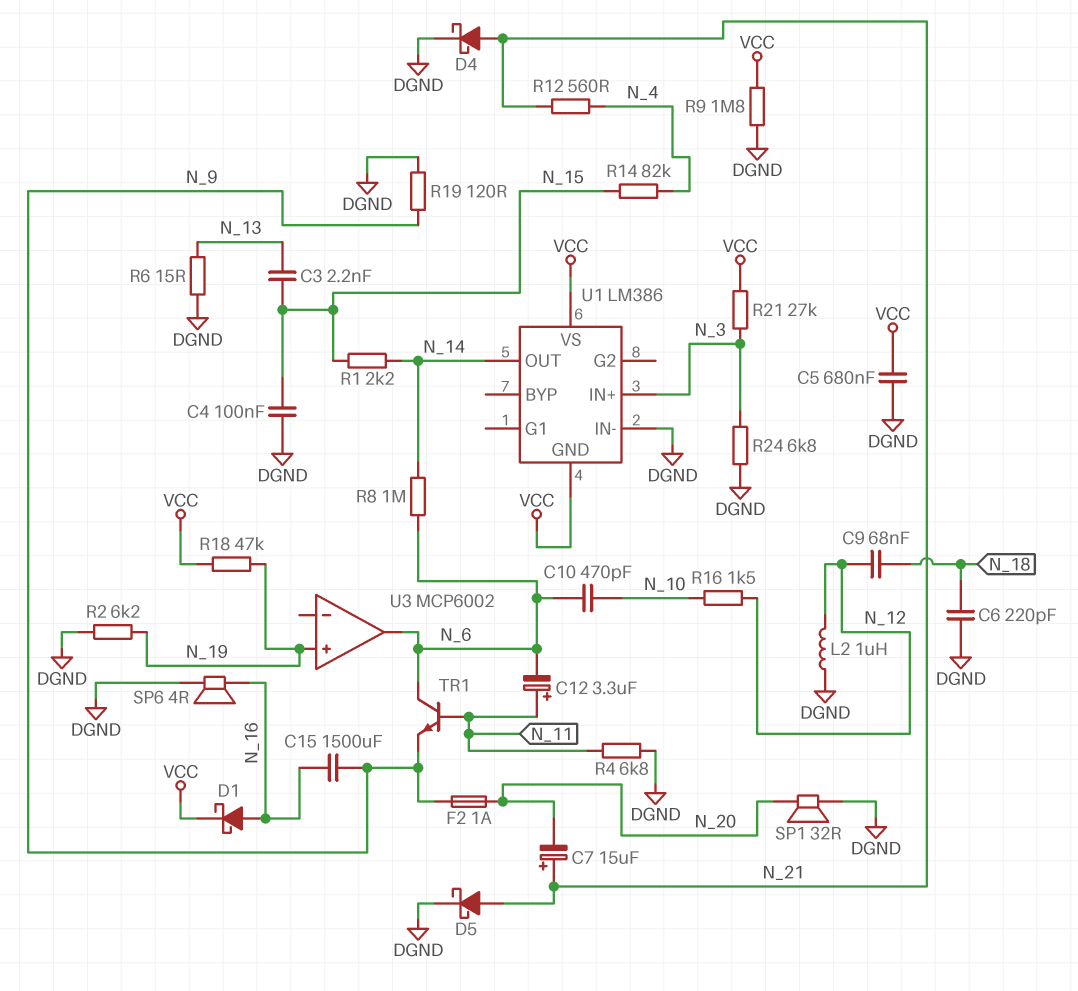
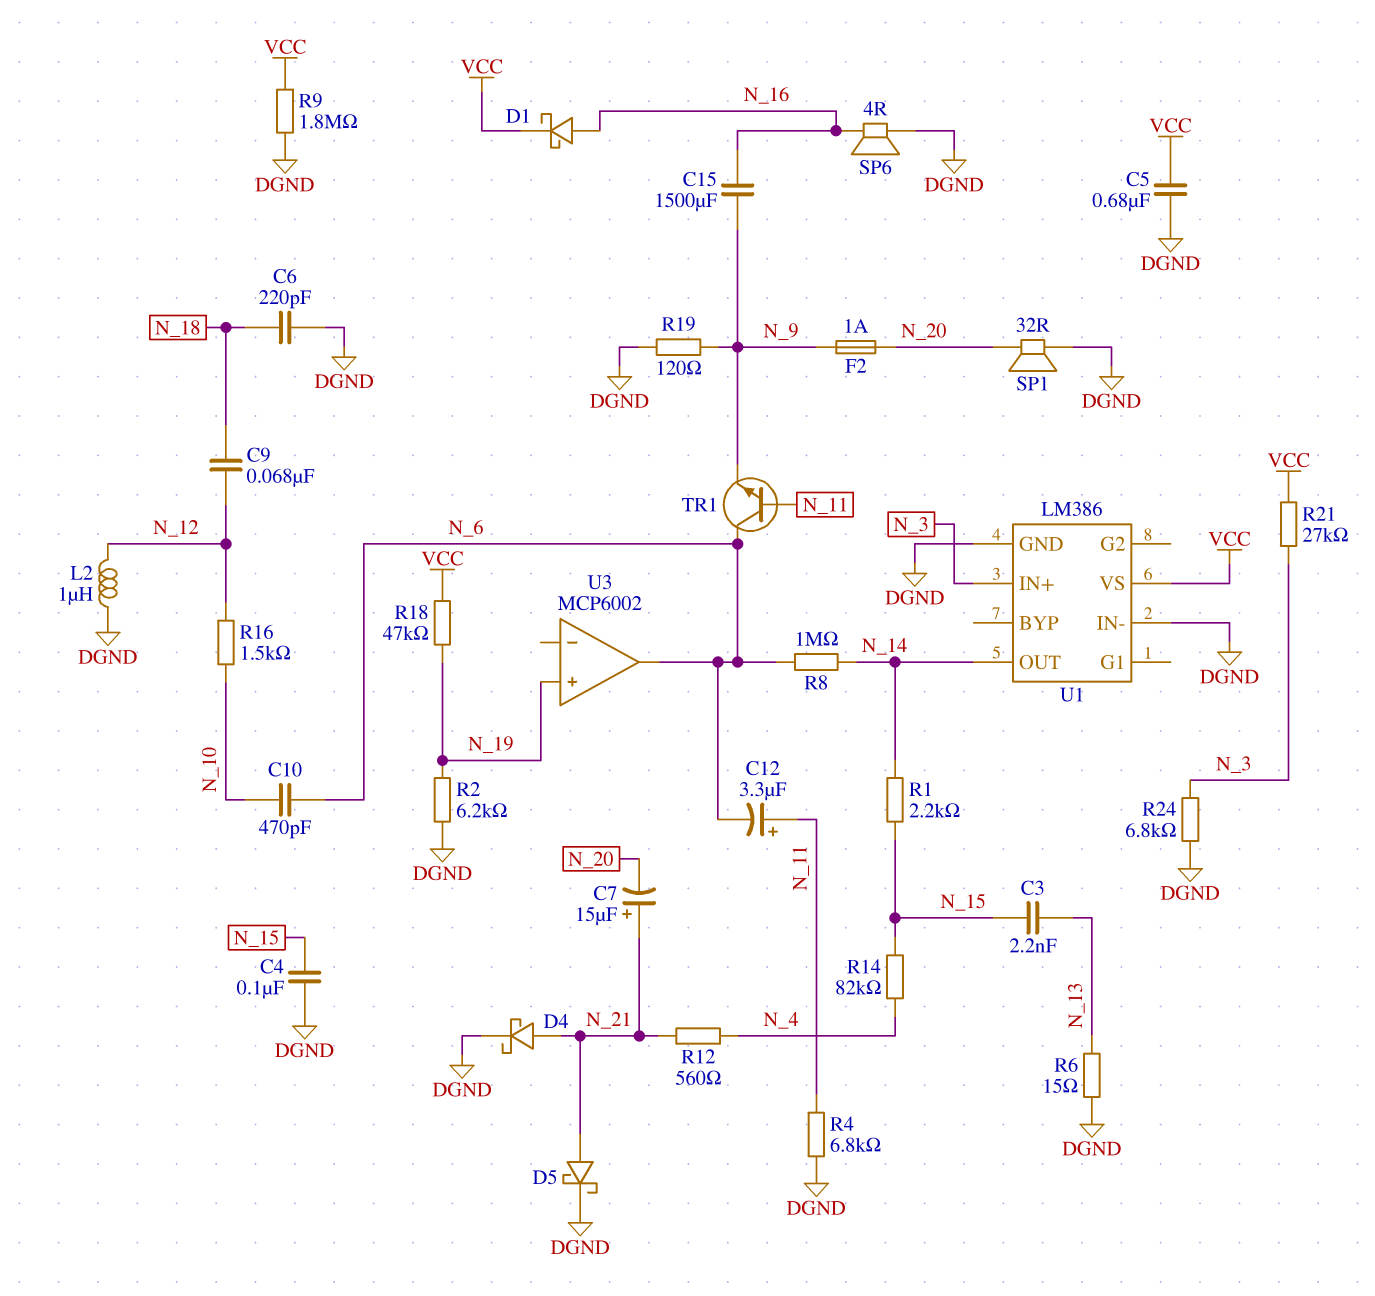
U1 pin GND: VCC -> DGND

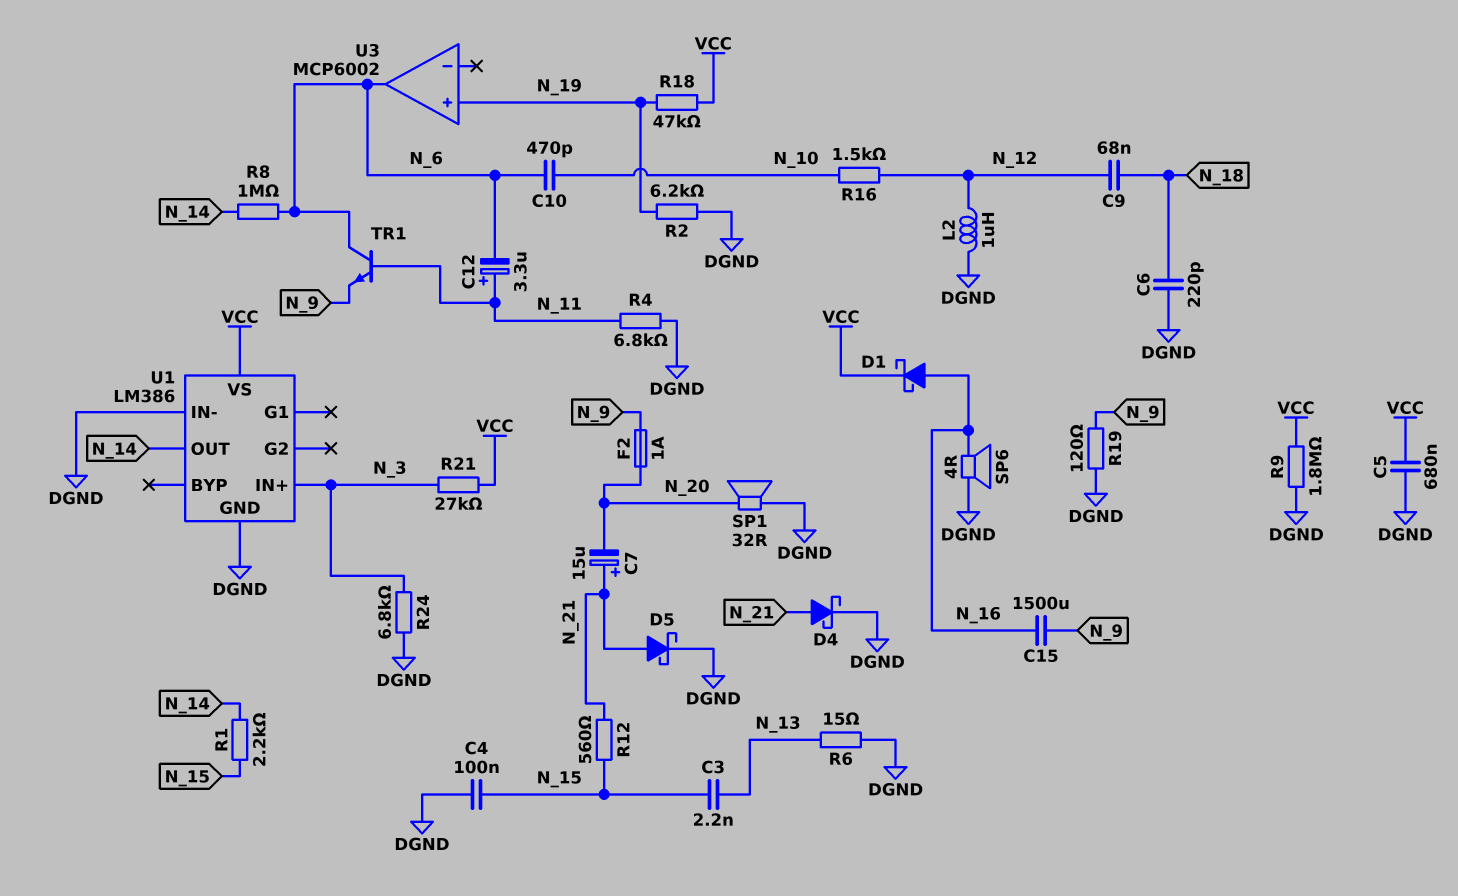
R12: 560 (N_4, N_21) -> 560 (N_15, N_21)
R14: 82k (N_4, N_15) -> none

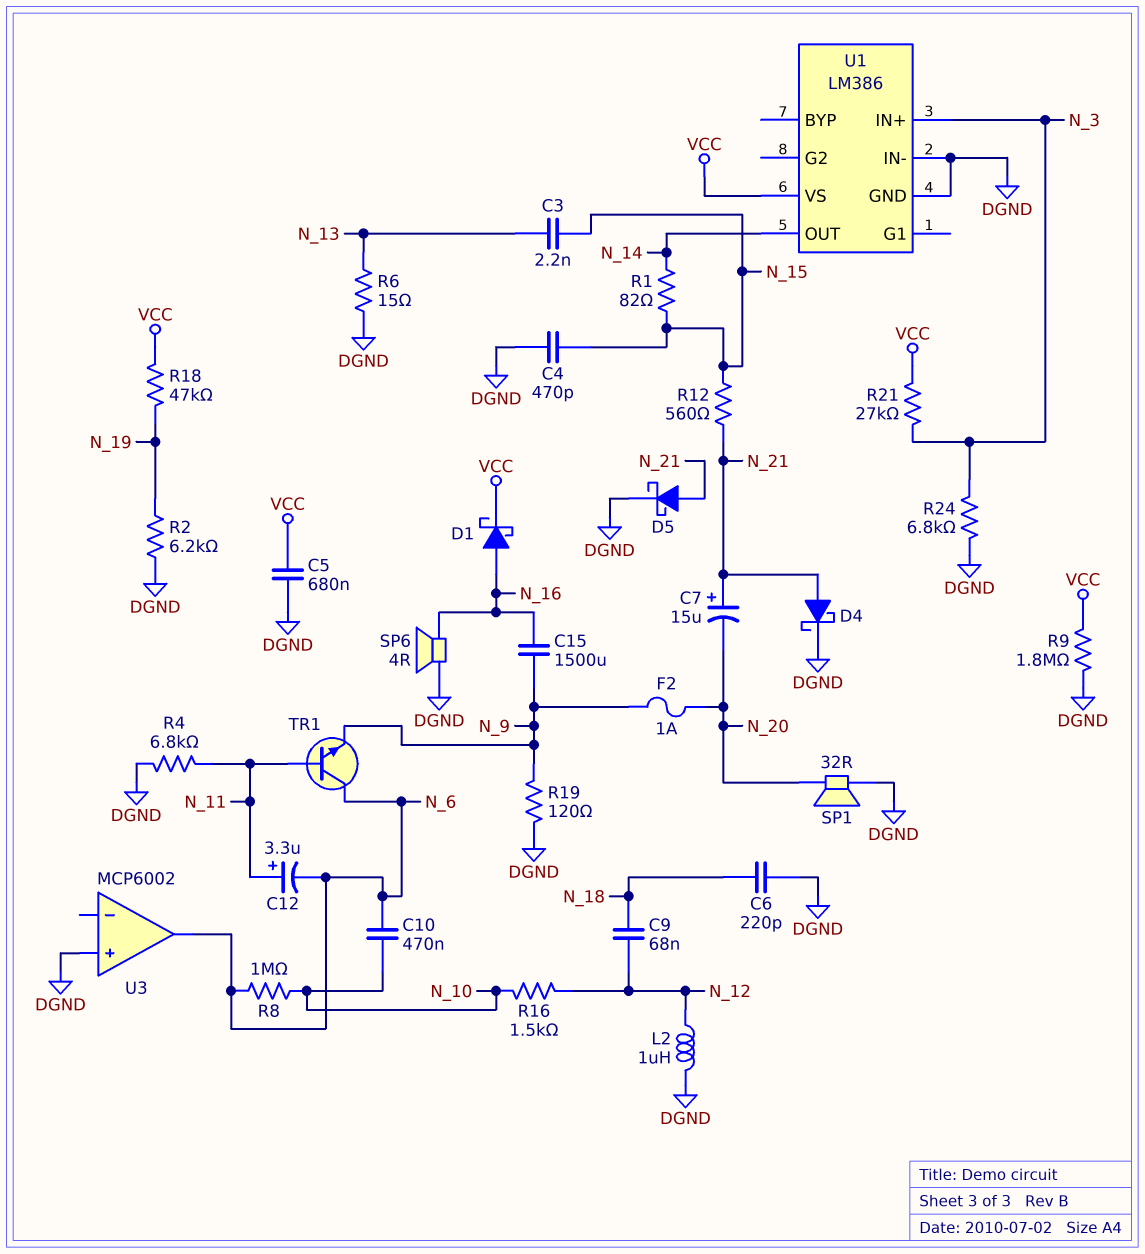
C4: 100nF (DGND, N_15) -> 470pF (DGND, N_15)
C10: 470pF (N_6, N_10) -> 470nF (N_6, N_10)
R1: 2.2k (N_14, N_15) -> 82 (N_14, N_15)
R8: 1M (N_6, N_14) -> 1M (N_6, N_10)
U3 pin in+: N_19 -> DGND

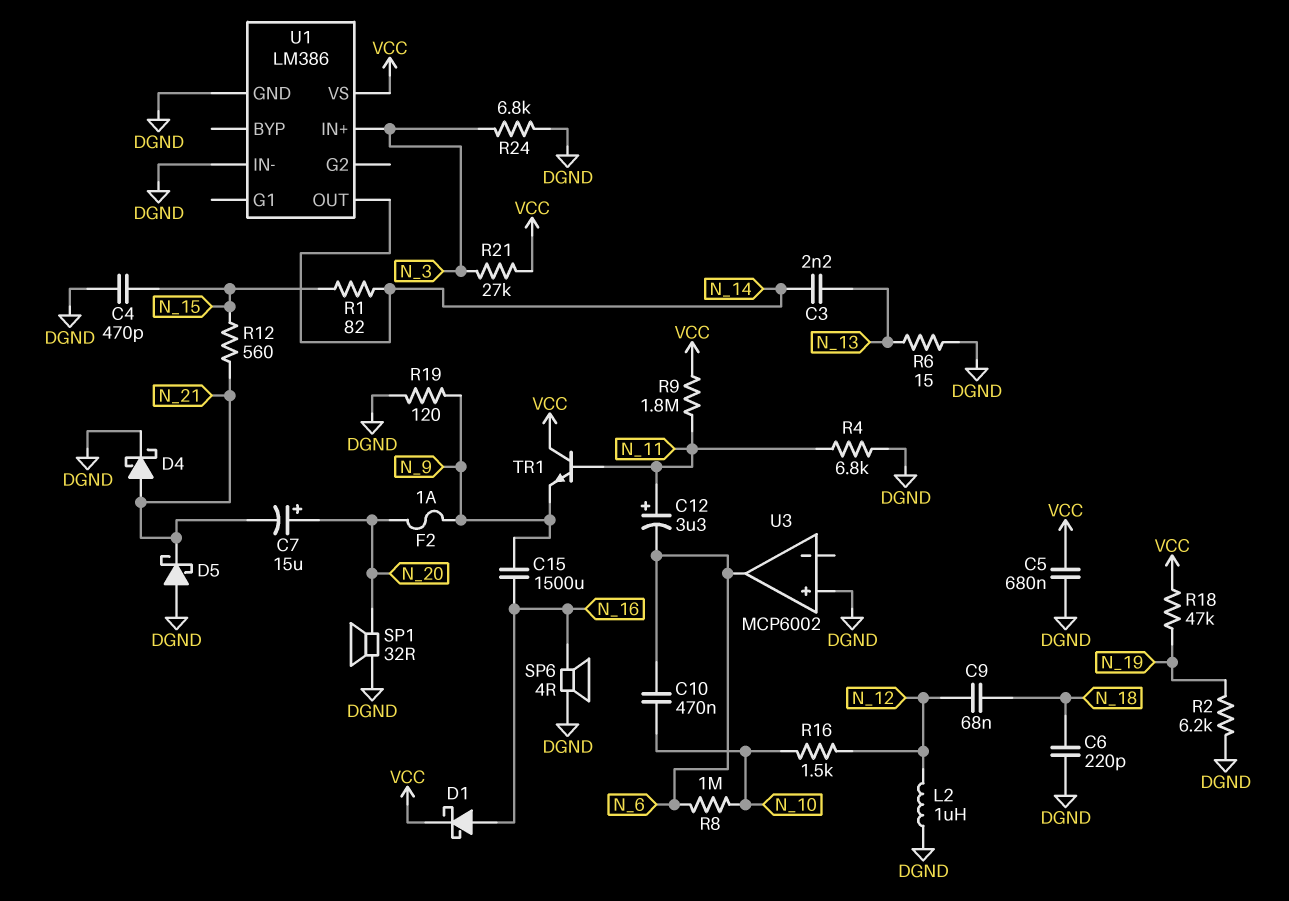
C3: 2.2nF (N_13, N_15) -> 2.2nF (N_13, N_14)
C7: 15uF (plus N_21, minus N_20) -> 15uF (plus N_20, minus N_21)
D5: schottky (A N_21, K DGND) -> schottky (A DGND, K N_21)
R9: 1.8M (DGND, VCC) -> 1.8M (N_11, VCC)
TR1: NPN (B N_11, C N_6, E N_9) -> NPN (B N_11, C VCC, E N_9)

